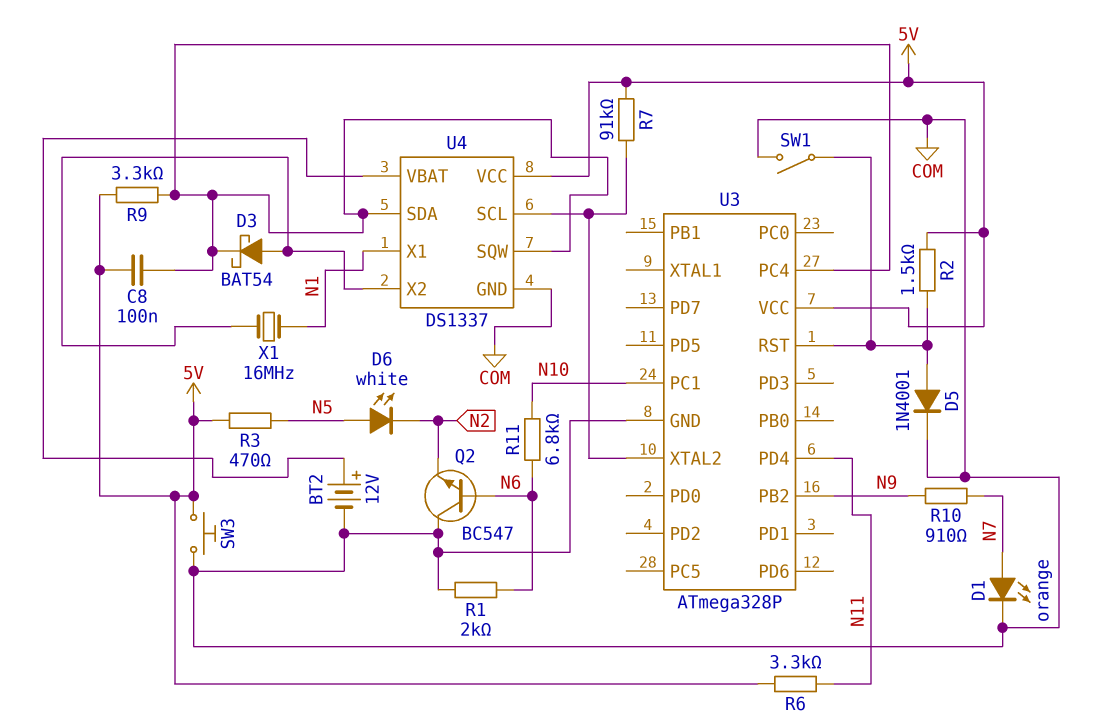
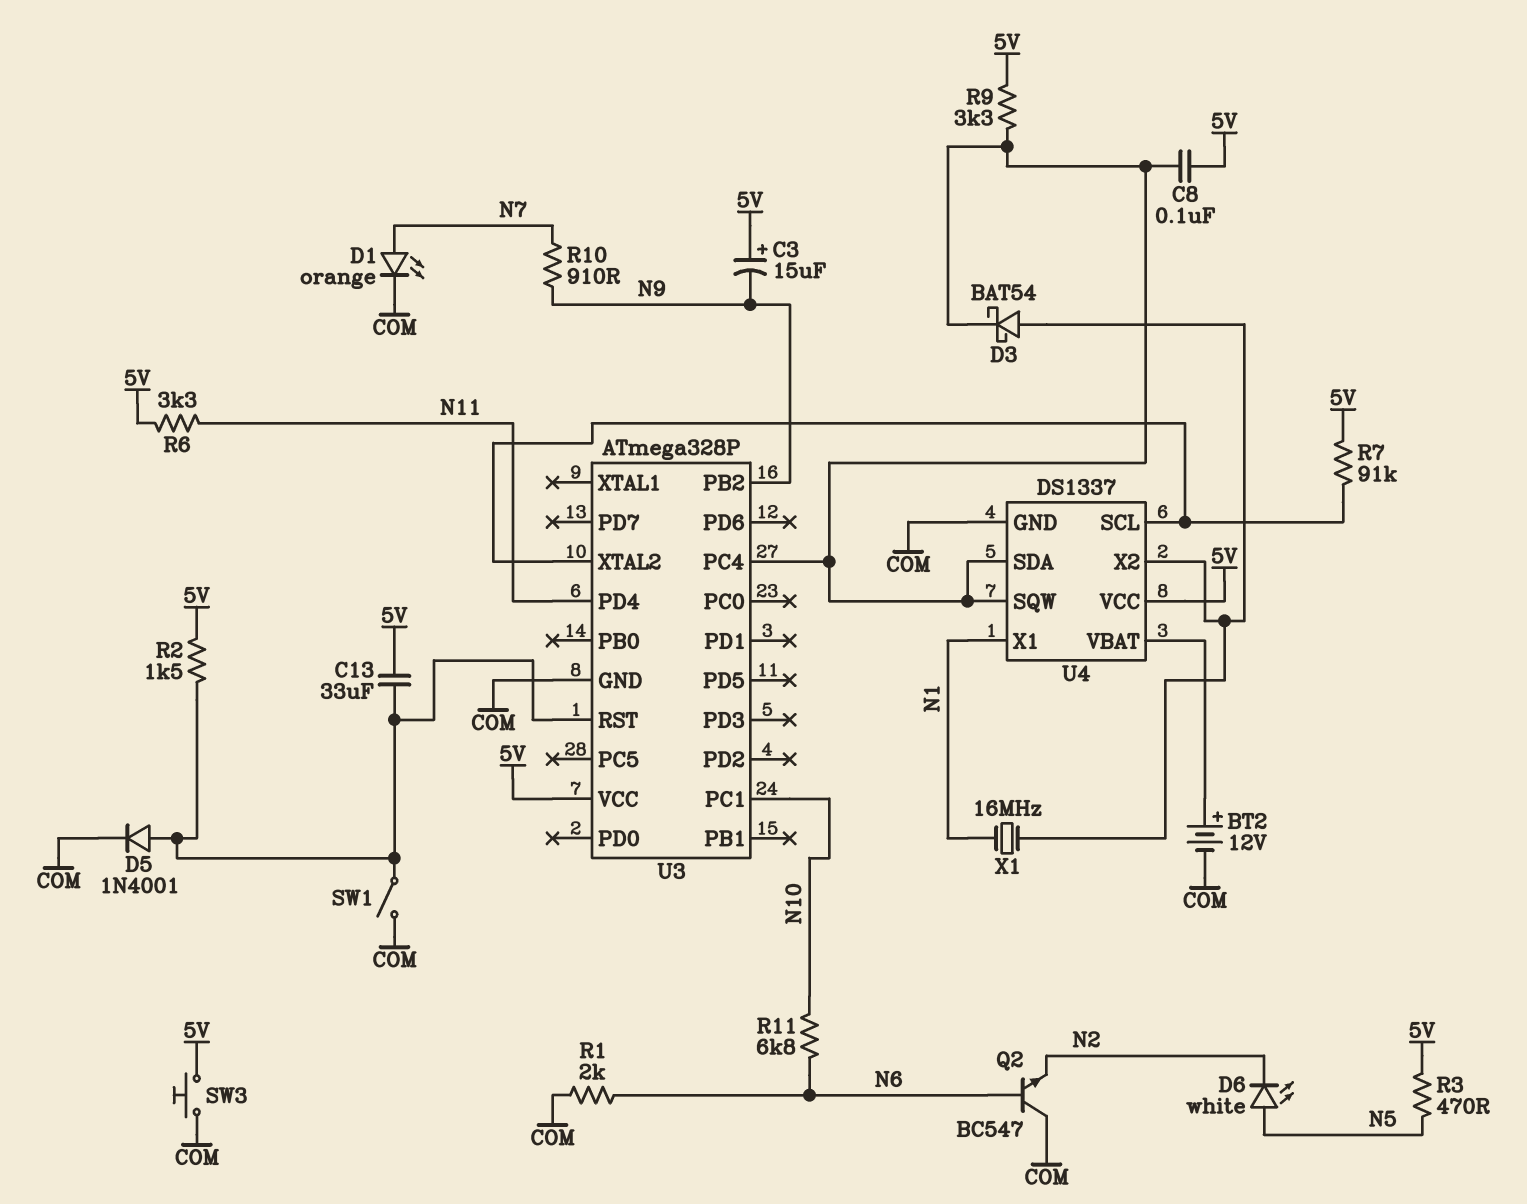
C3: none -> 15uF (plus 5V, minus N9)
C13: none -> 33uF (5V, U3/RST)

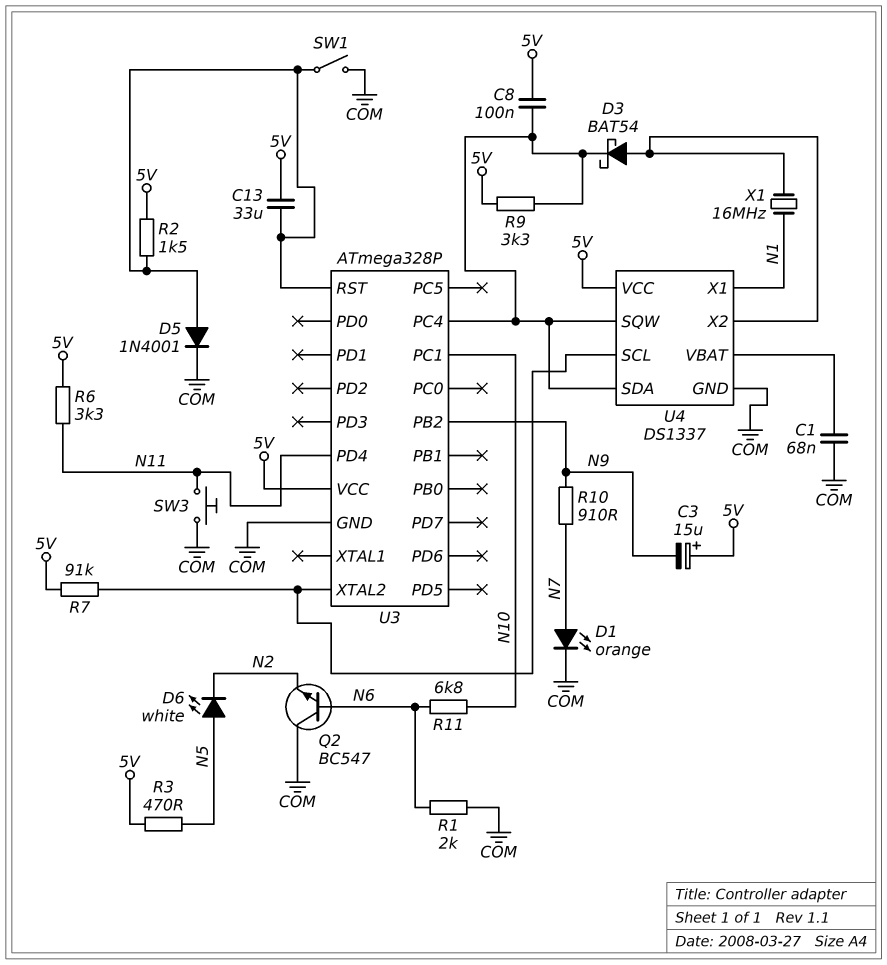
BT2: 12V (plus U4/VBAT, minus COM) -> none
C1: none -> 68nF (COM, U4/VBAT)
SW3: button (5V, COM) -> button (COM, N11)

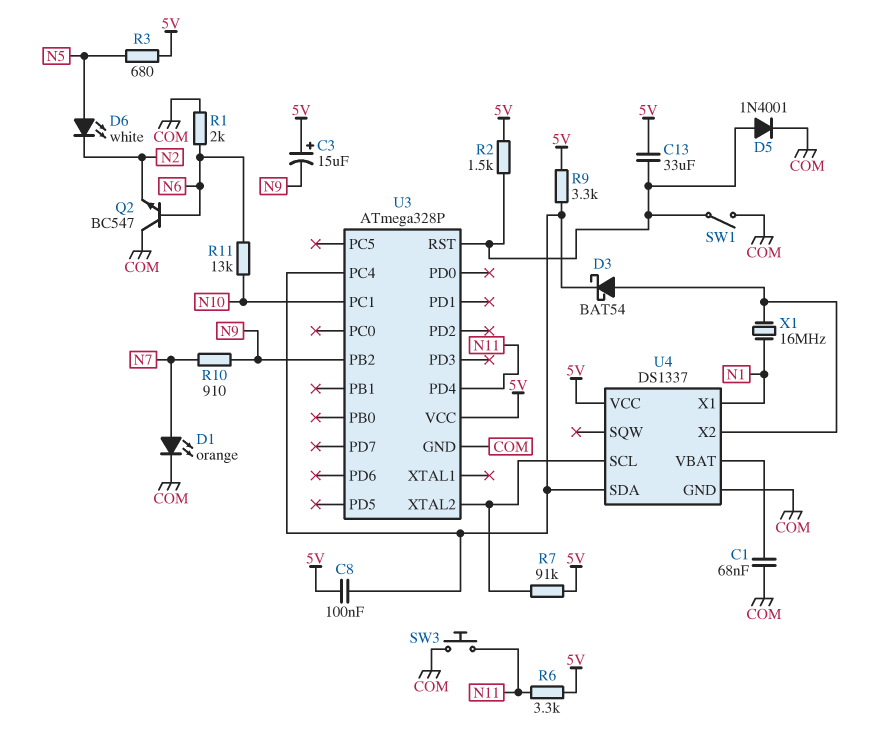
R3: 470 (5V, N5) -> 680 (5V, N5)
R11: 6.8k (N6, N10) -> 13k (N6, N10)
U4 pin SQW: U3/PC4 -> none

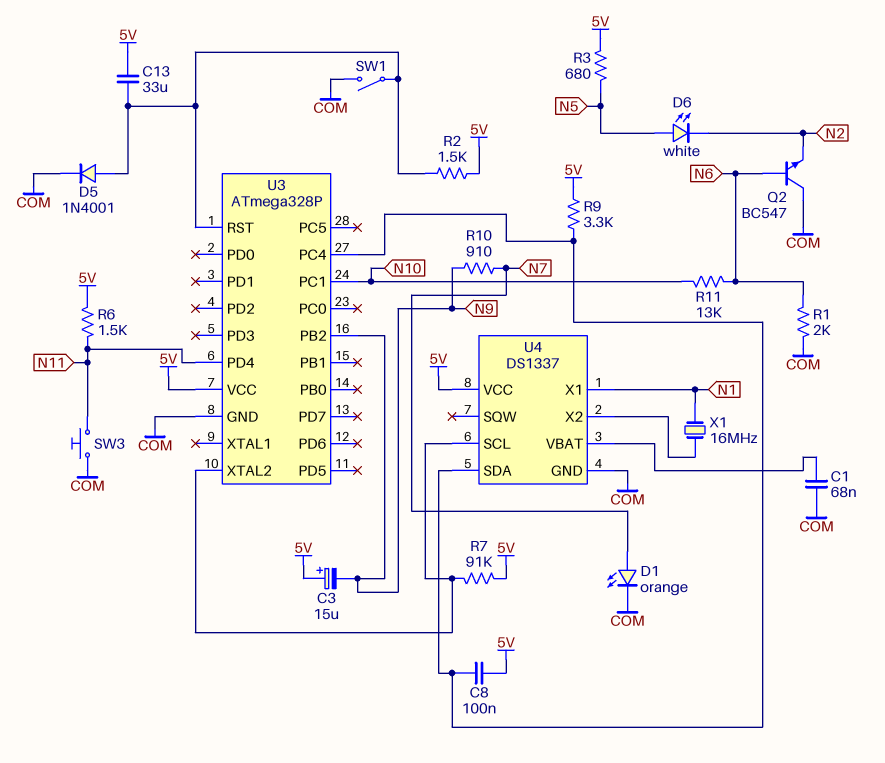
D3: schottky BAT54 (A U4/X2, K U3/PC4) -> none
R6: 3.3k (5V, N11) -> 1.5k (5V, N11)

